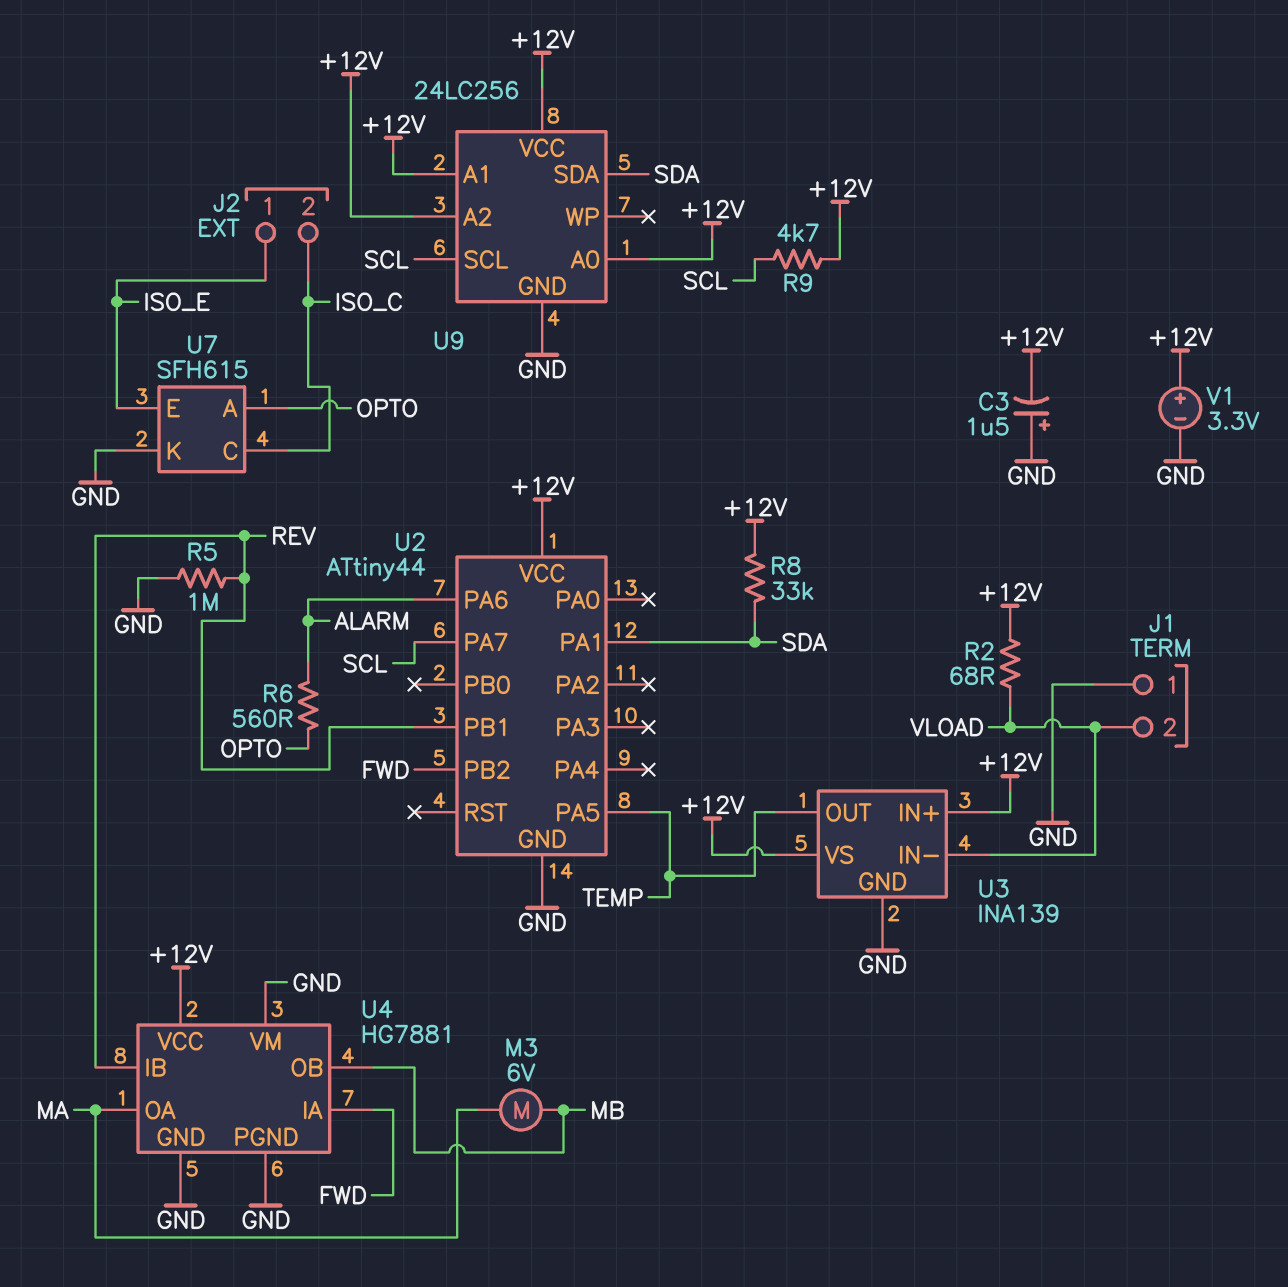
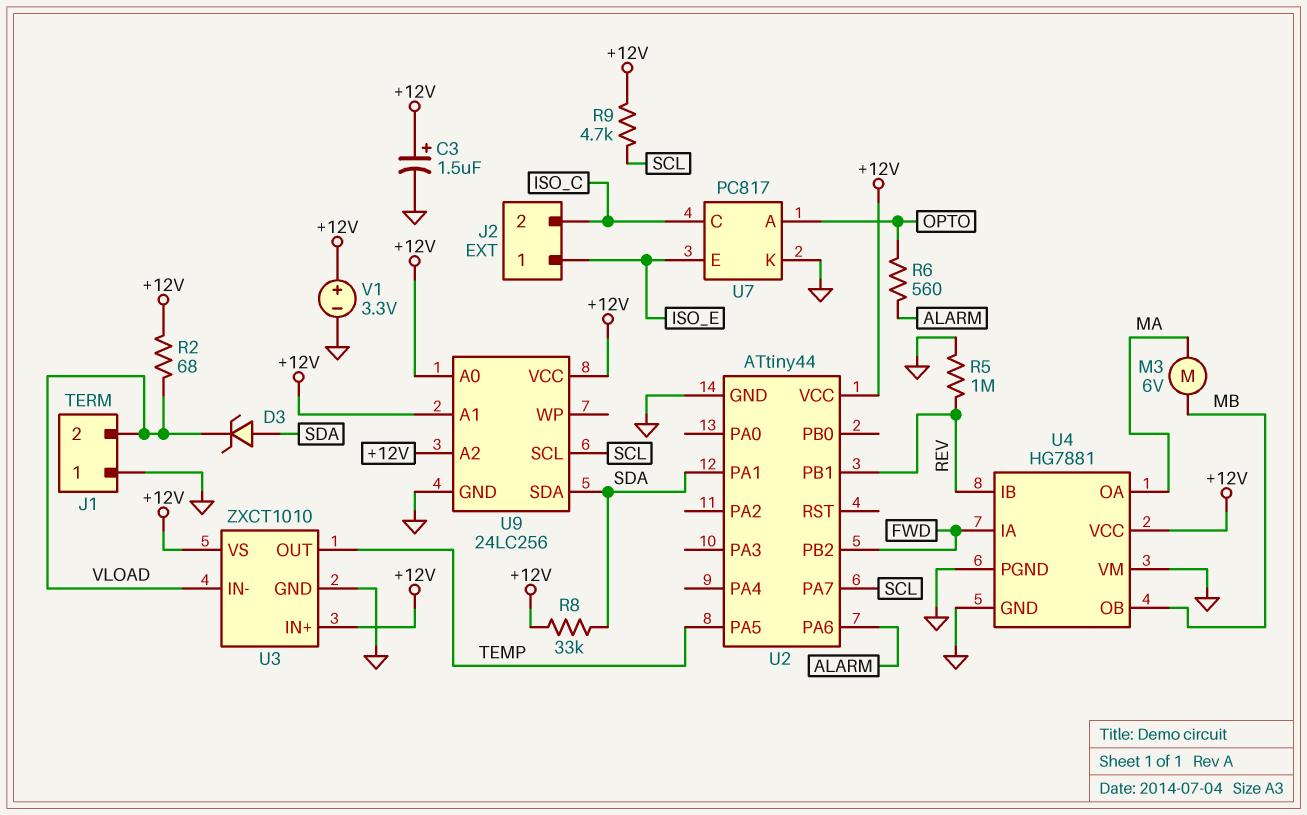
C3: 1.5uF (plus GND, minus +12V) -> 1.5uF (plus +12V, minus GND)
D3: none -> zener (A SDA, K VLOAD)
U3: INA139 -> ZXCT1010
U7: SFH615 -> PC817

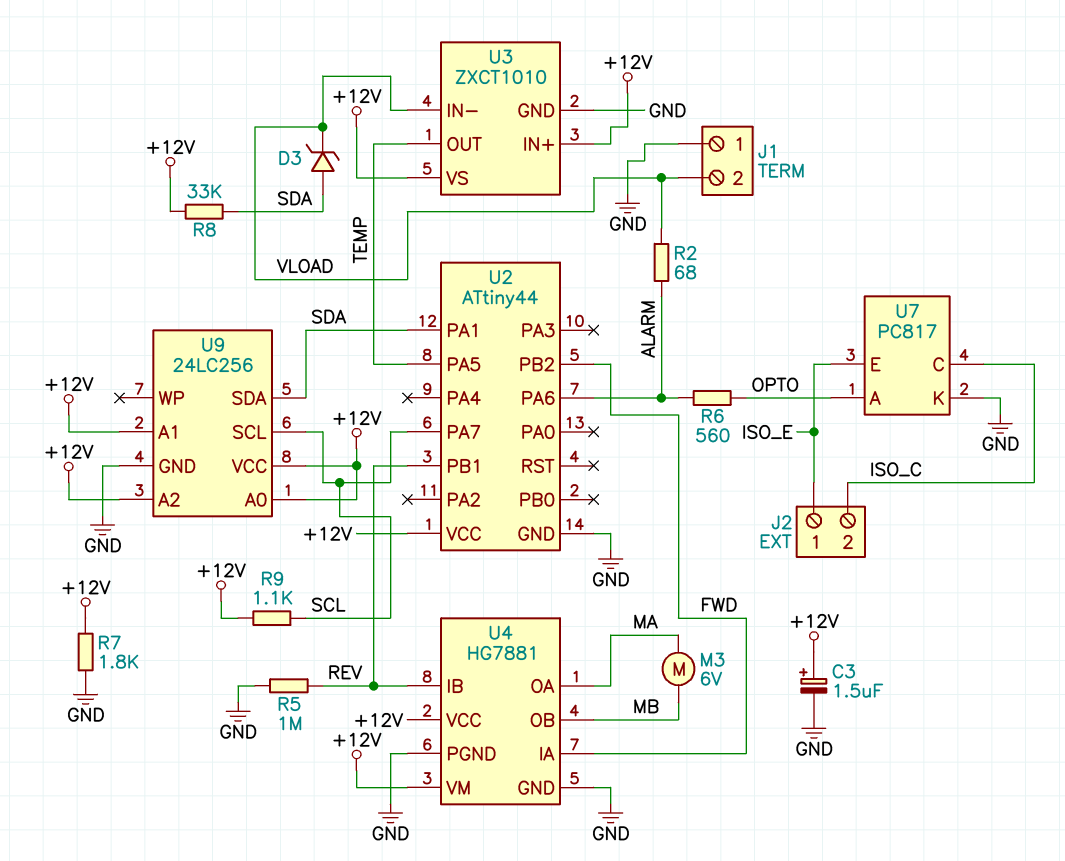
R2: 68 (+12V, VLOAD) -> 68 (ALARM, VLOAD)
R7: none -> 1.8k (+12V, GND)
R9: 4.7k (+12V, SCL) -> 1.1k (+12V, SCL)
U4 pin VM: GND -> +12V
V1: 3.3V (plus +12V, minus GND) -> none

